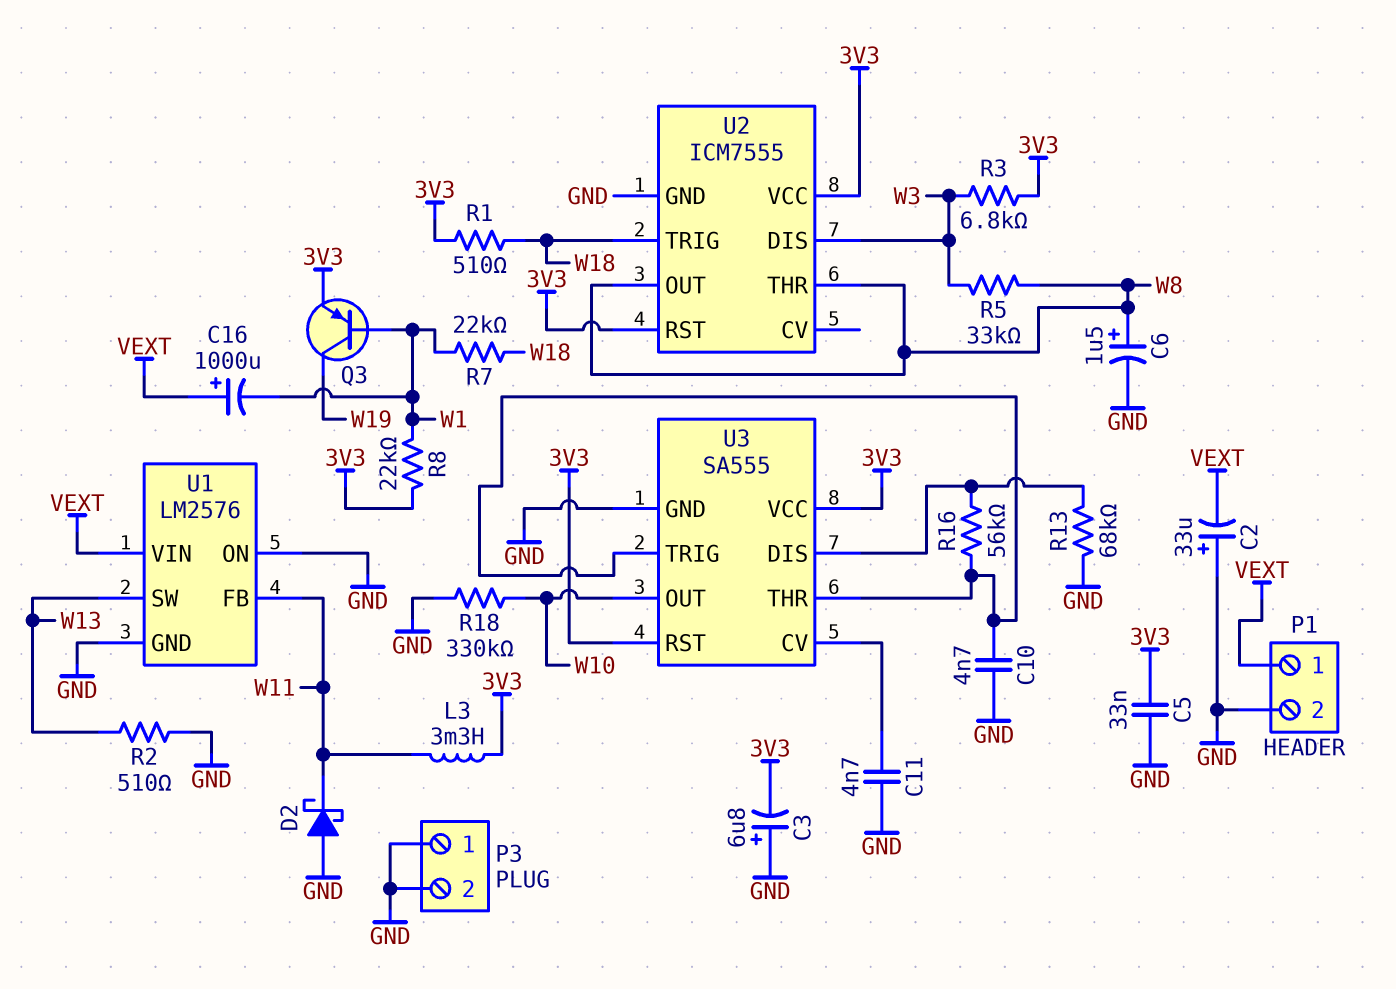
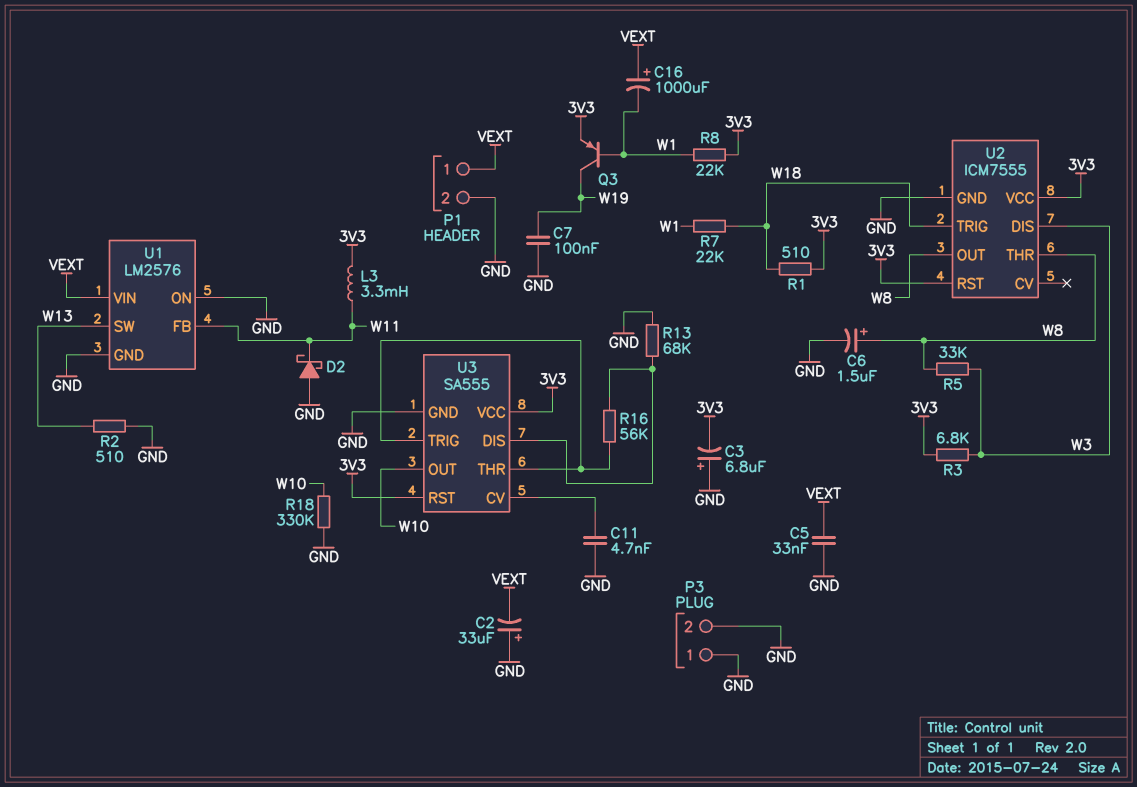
C5: 33nF (3V3, GND) -> 33nF (GND, VEXT)
C7: none -> 100nF (GND, W19)
C10: 4.7nF (GND, U3/THR) -> none

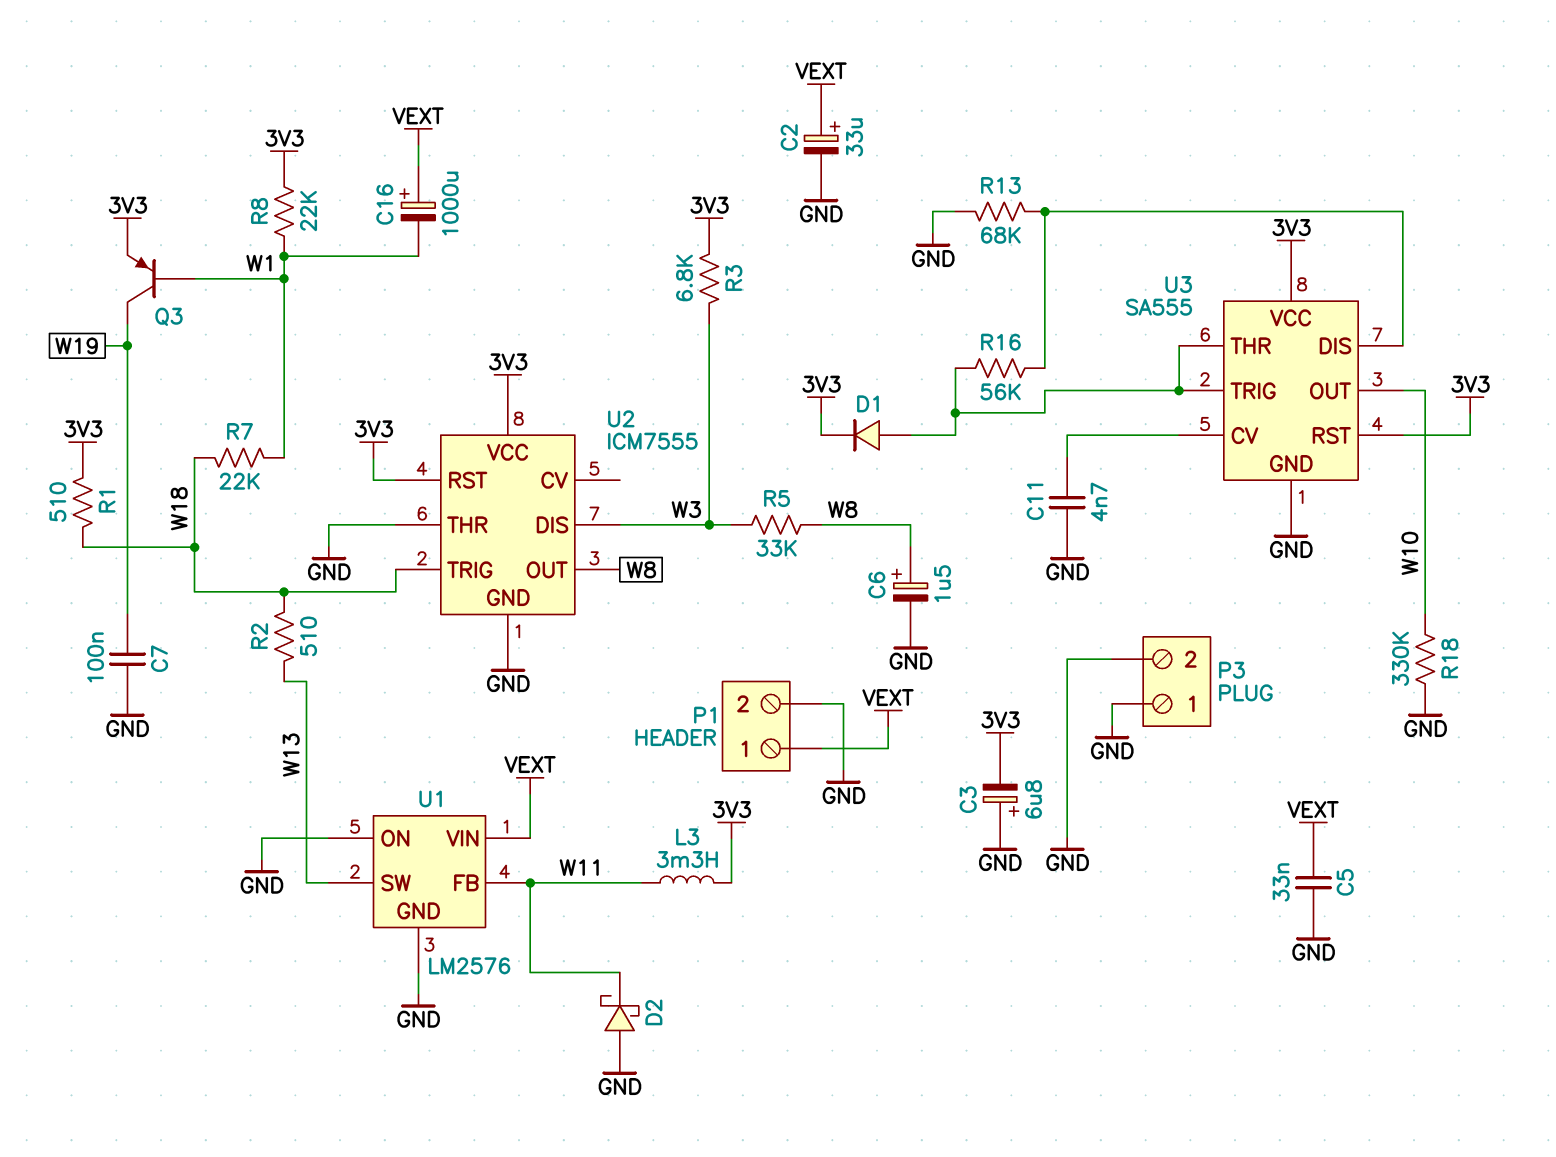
C2: 33uF (plus GND, minus VEXT) -> 33uF (plus VEXT, minus GND)
D1: none -> diode (A U3/THR, K 3V3)
R2: 510 (GND, W13) -> 510 (W13, W18)
U2 pin THR: W8 -> GND

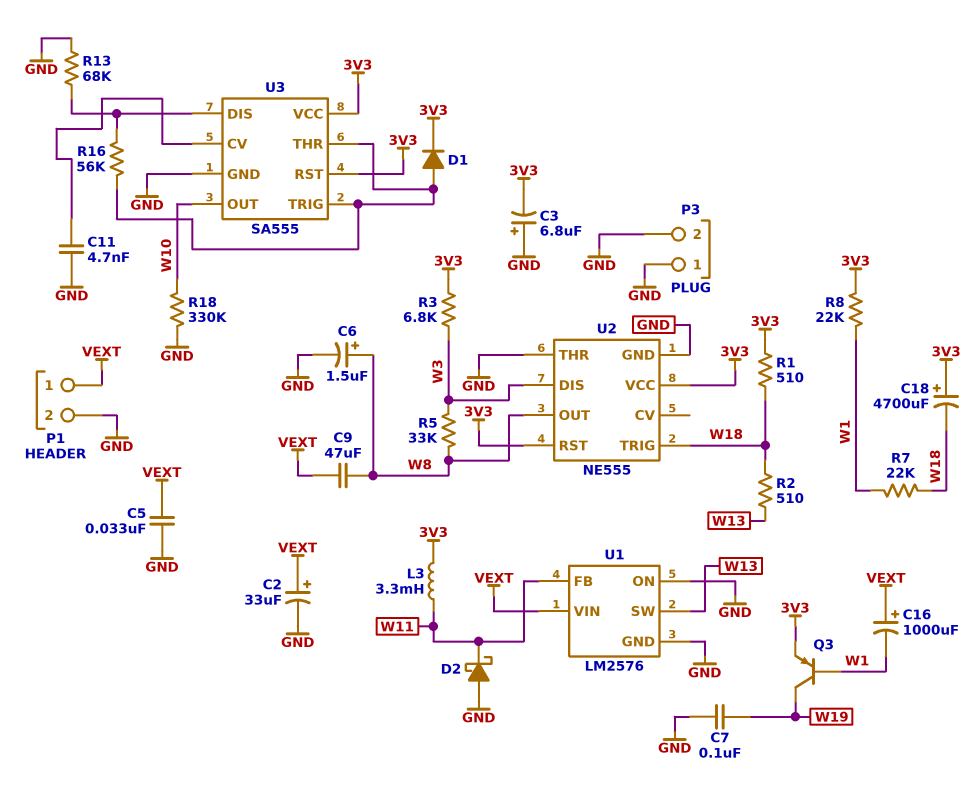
C9: none -> 47uF (VEXT, W8)
C18: none -> 4700uF (plus 3V3, minus W18)
U2: ICM7555 -> NE555

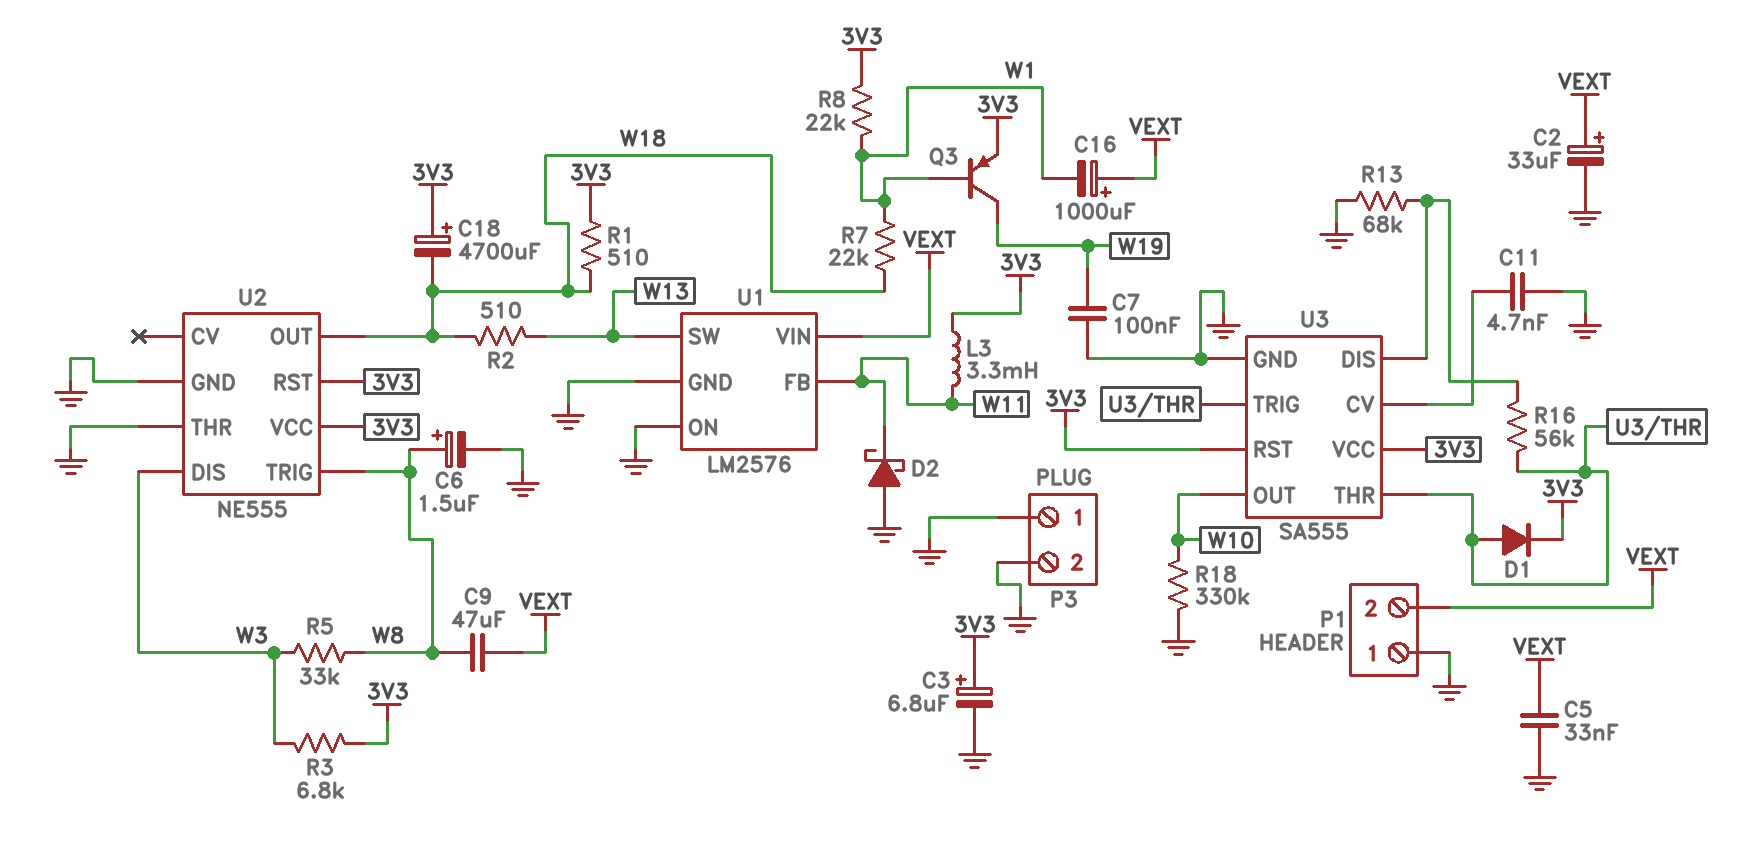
C3: 6.8uF (plus GND, minus 3V3) -> 6.8uF (plus 3V3, minus GND)
P1 pin 1: VEXT -> GND
P1 pin 2: GND -> VEXT
U2 pin OUT: W8 -> W18
U2 pin TRIG: W18 -> W8

